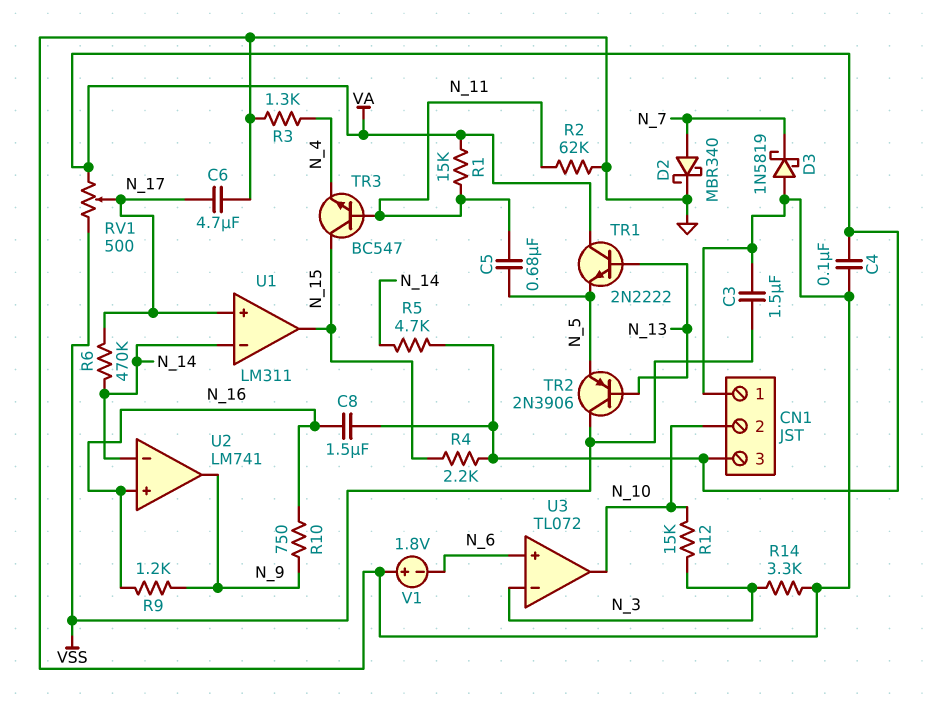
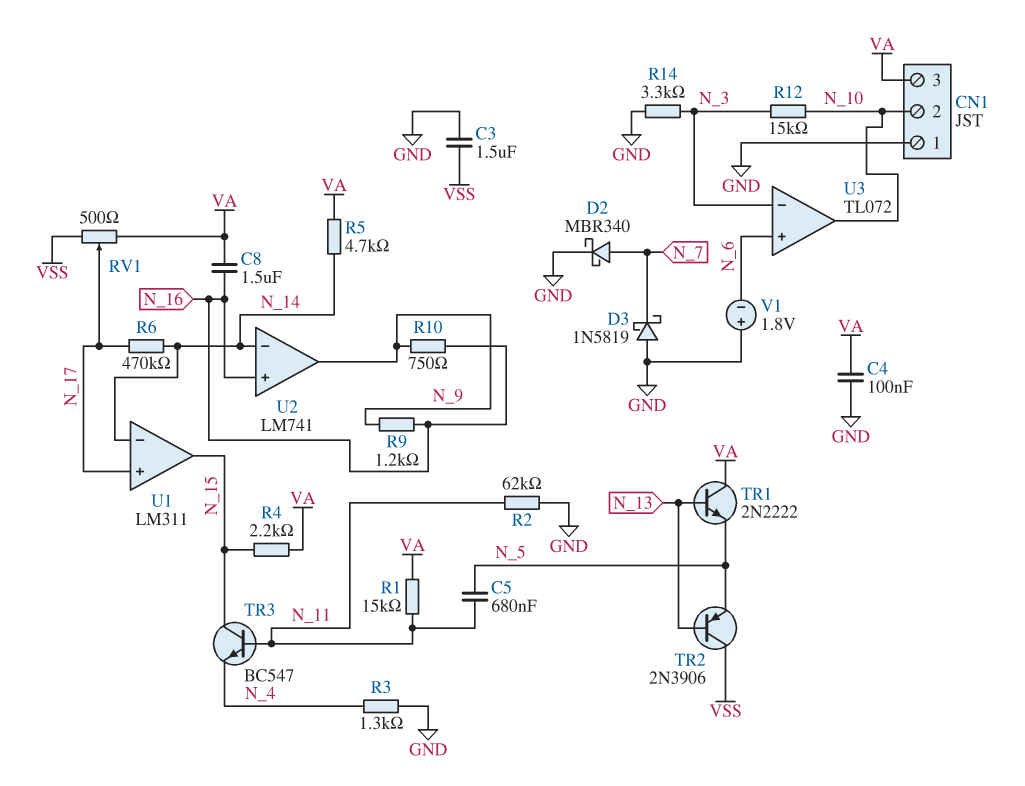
C6: 4.7uF (GND, N_17) -> none

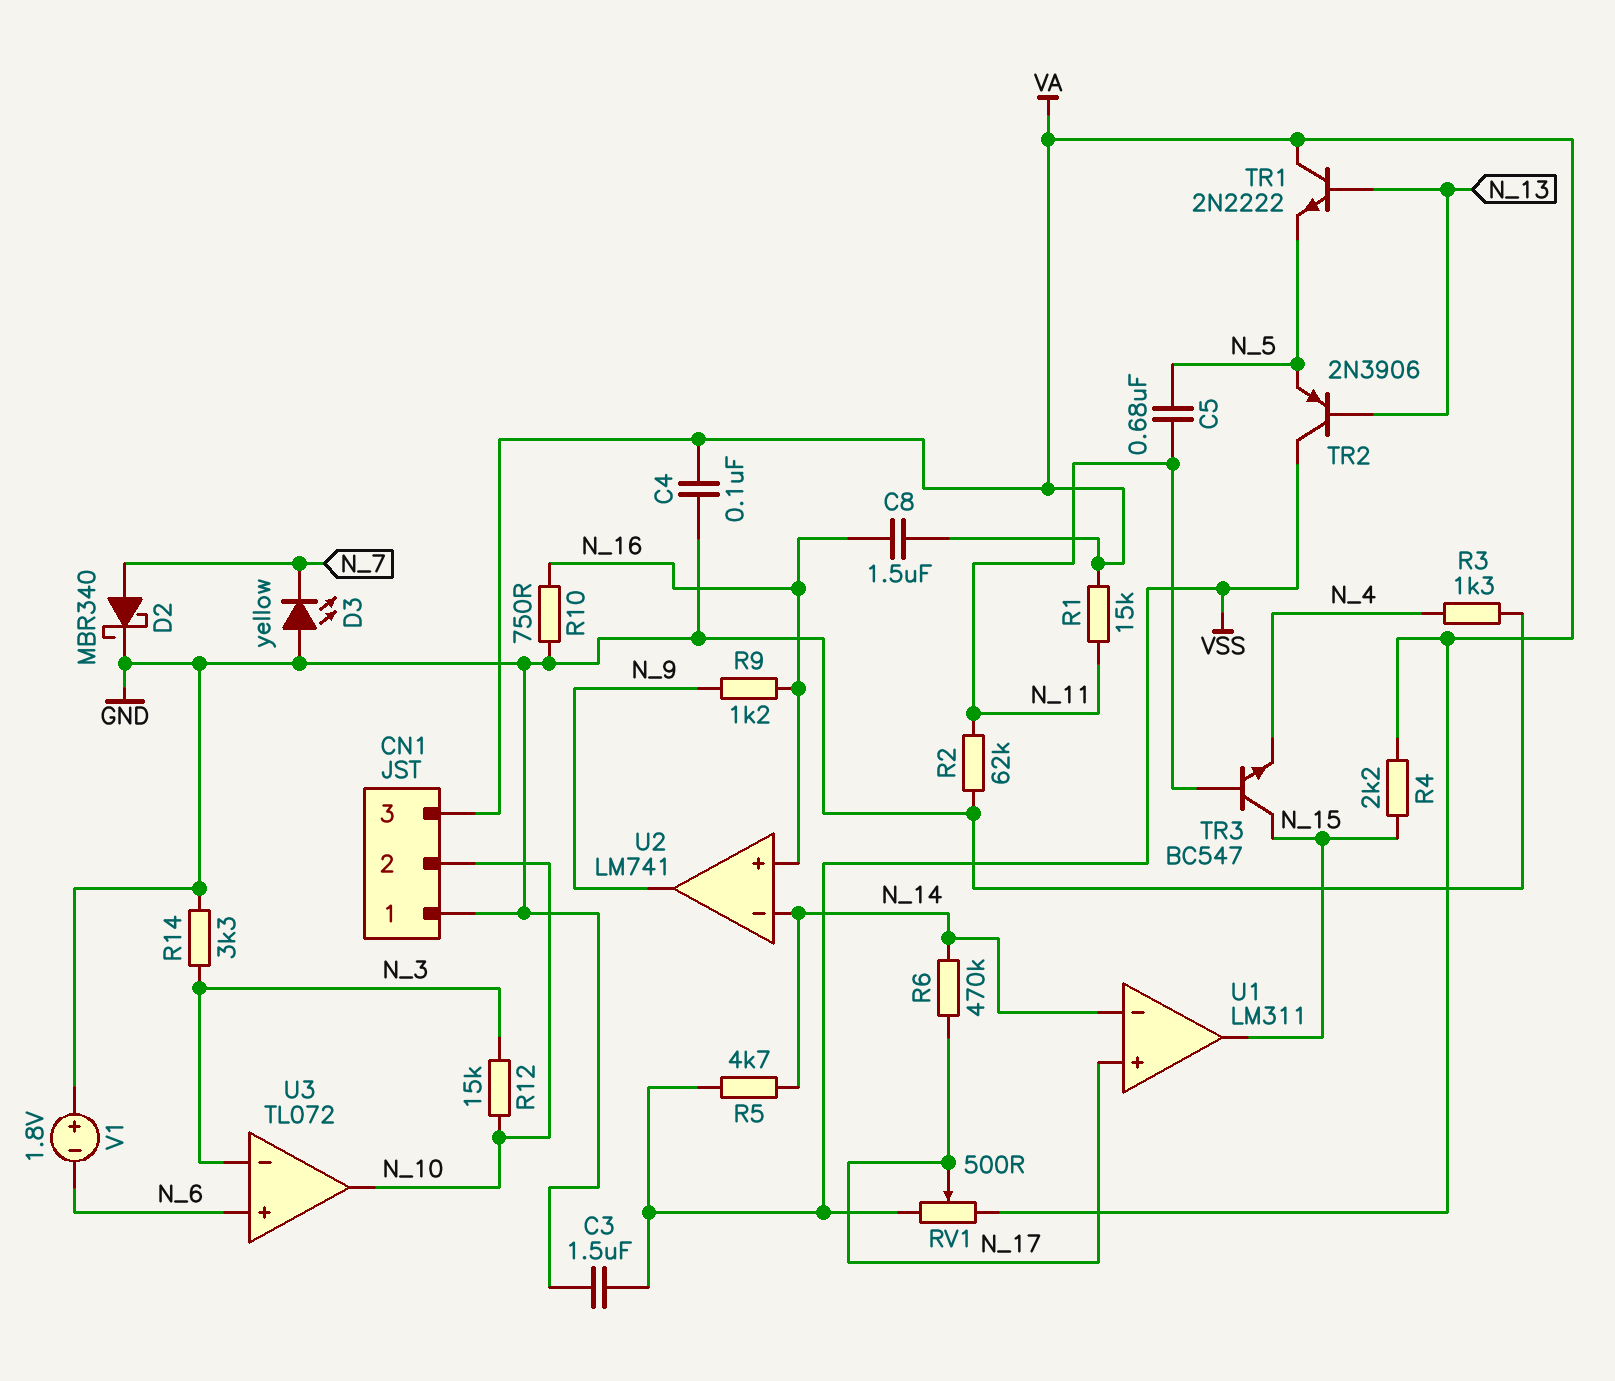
D3: schottky 1N5819 (A GND, K N_7) -> LED yellow (A GND, K N_7)
R5: 4.7k (N_14, VA) -> 4.7k (N_14, VSS)
R10: 750 (N_9, N_16) -> 750 (GND, N_16)

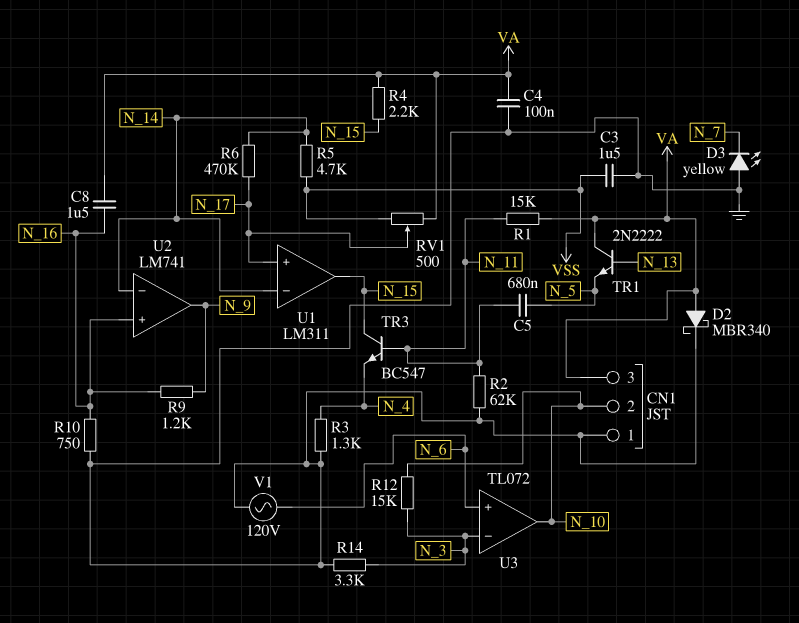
D2: schottky MBR340 (A N_7, K GND) -> schottky MBR340 (A VA, K GND)
TR2: PNP 2N3906 (B N_13, C VSS, E N_5) -> none
V1: 1.8V (plus GND, minus N_6) -> AC 120V (GND, N_6)

